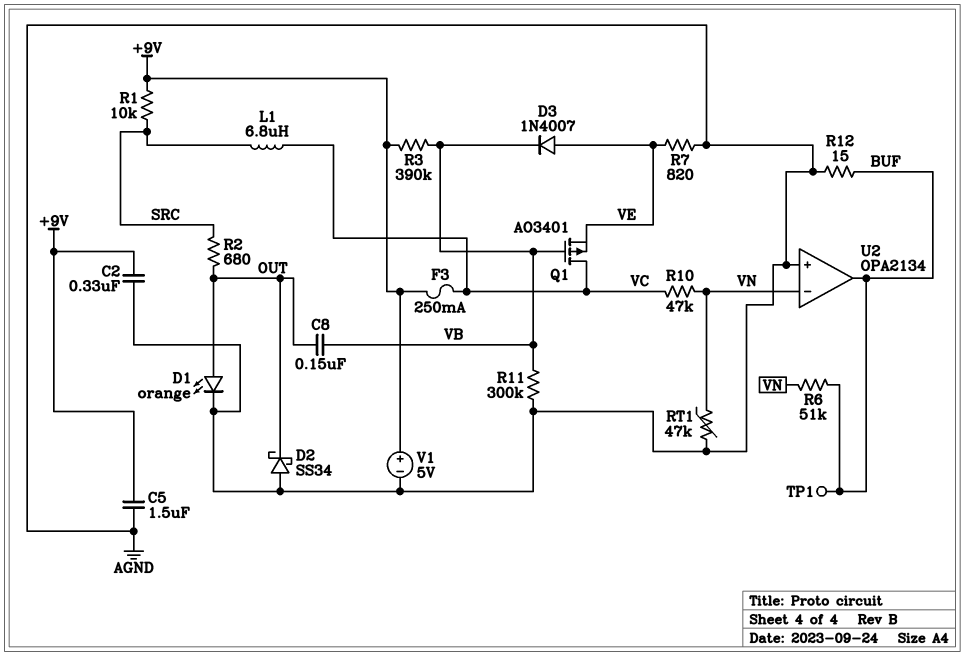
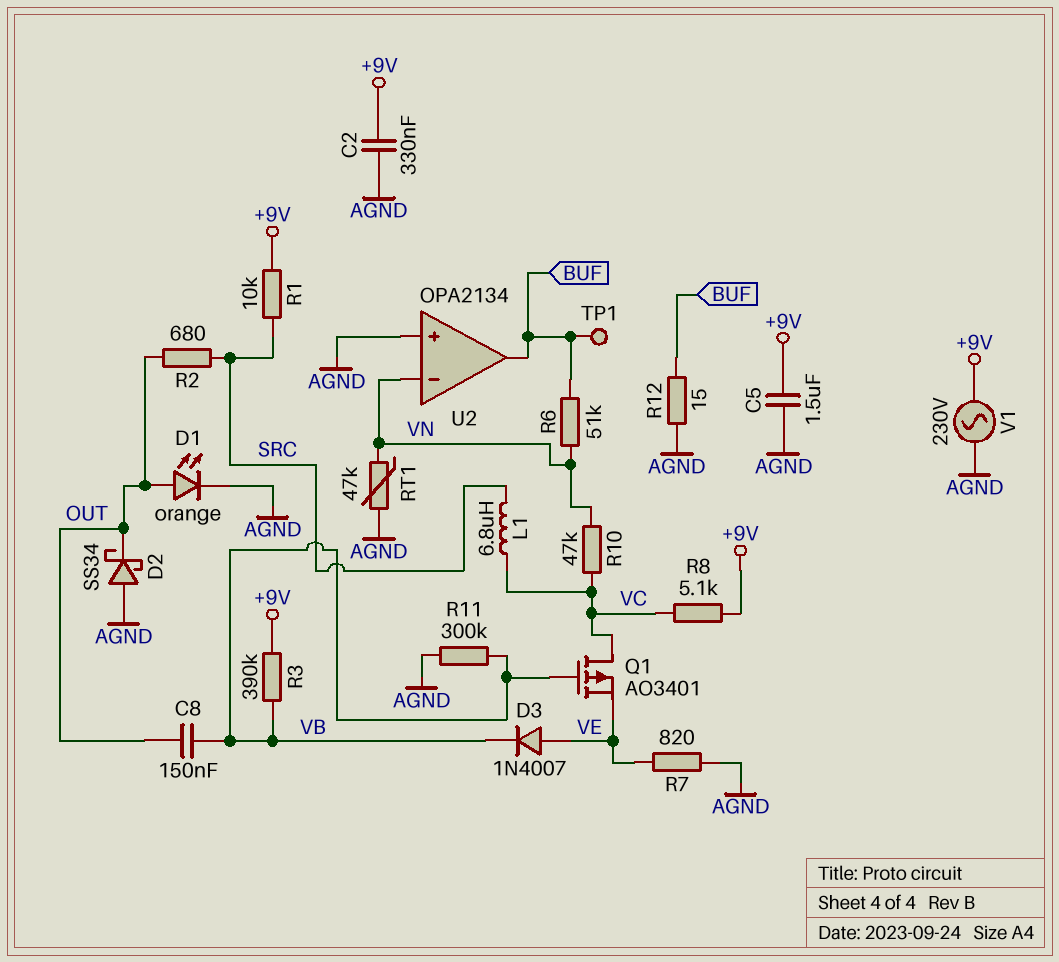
F3: 250mA (+9V, VC) -> none
R8: none -> 5.1k (+9V, VC)
V1: 5V (plus +9V, minus AGND) -> AC 230V (+9V, AGND)

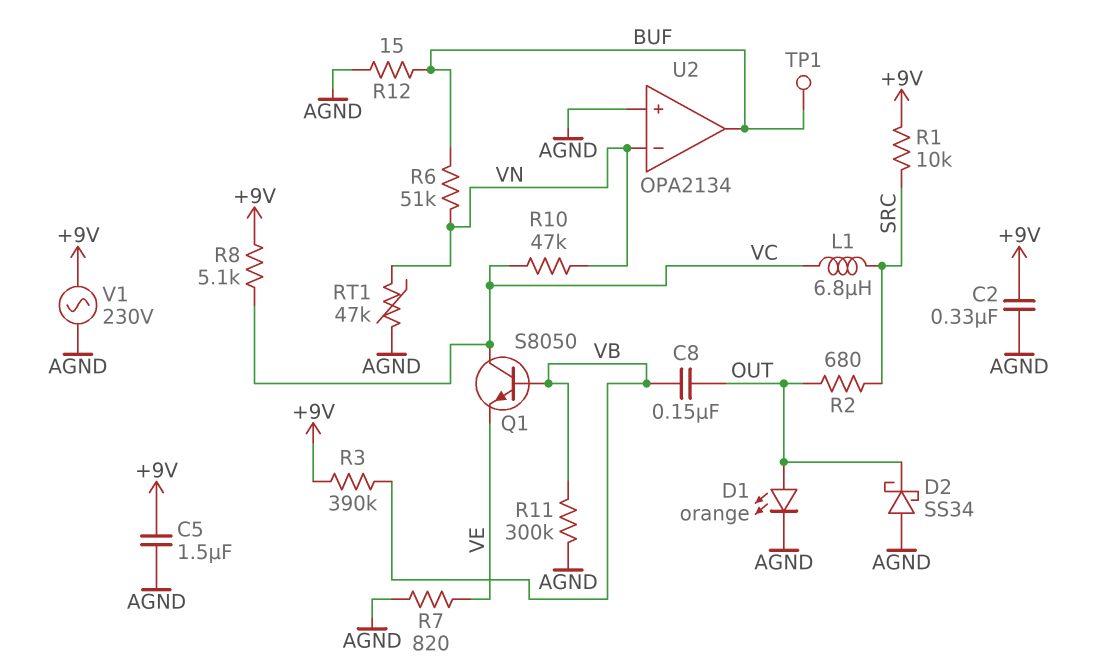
D3: diode 1N4007 (A VE, K VB) -> none
Q1: PMOS AO3401 (G VB, D VC, S VE) -> NPN S8050 (B VB, C VC, E VE)

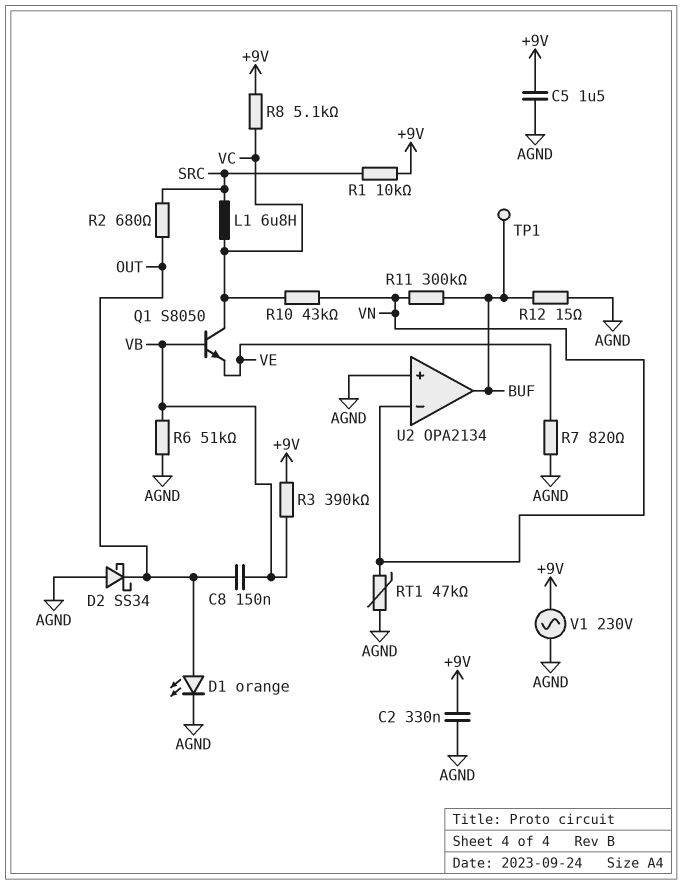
R6: 51k (BUF, VN) -> 51k (AGND, VB)
R10: 47k (VC, VN) -> 43k (VC, VN)
R11: 300k (AGND, VB) -> 300k (BUF, VN)

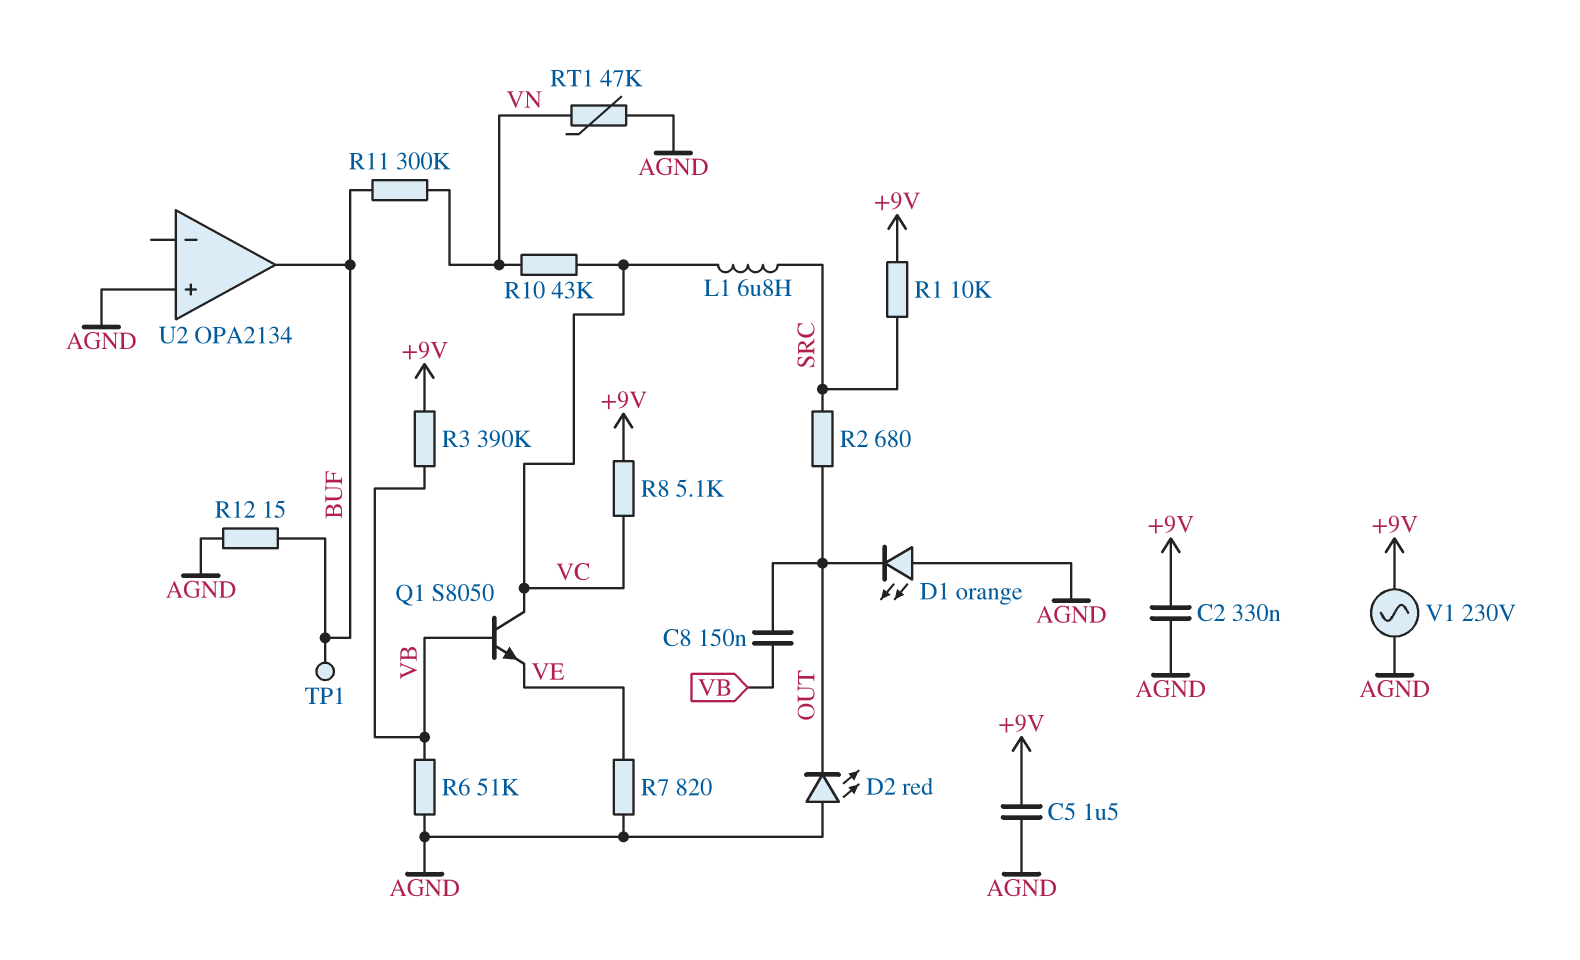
D1: LED orange (A OUT, K AGND) -> LED orange (A AGND, K OUT)
D2: schottky SS34 (A AGND, K OUT) -> LED red (A AGND, K OUT)
U2 pin in-: VN -> none

